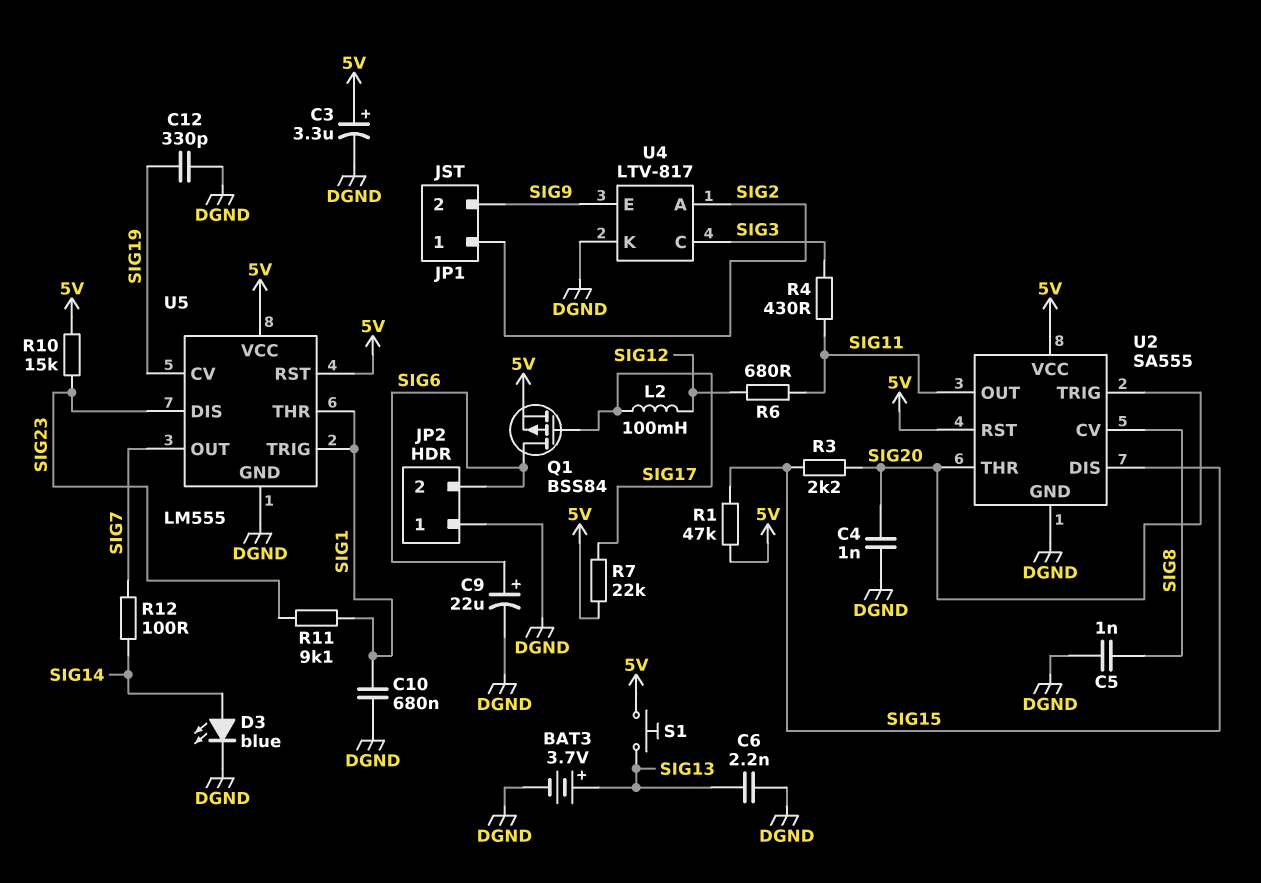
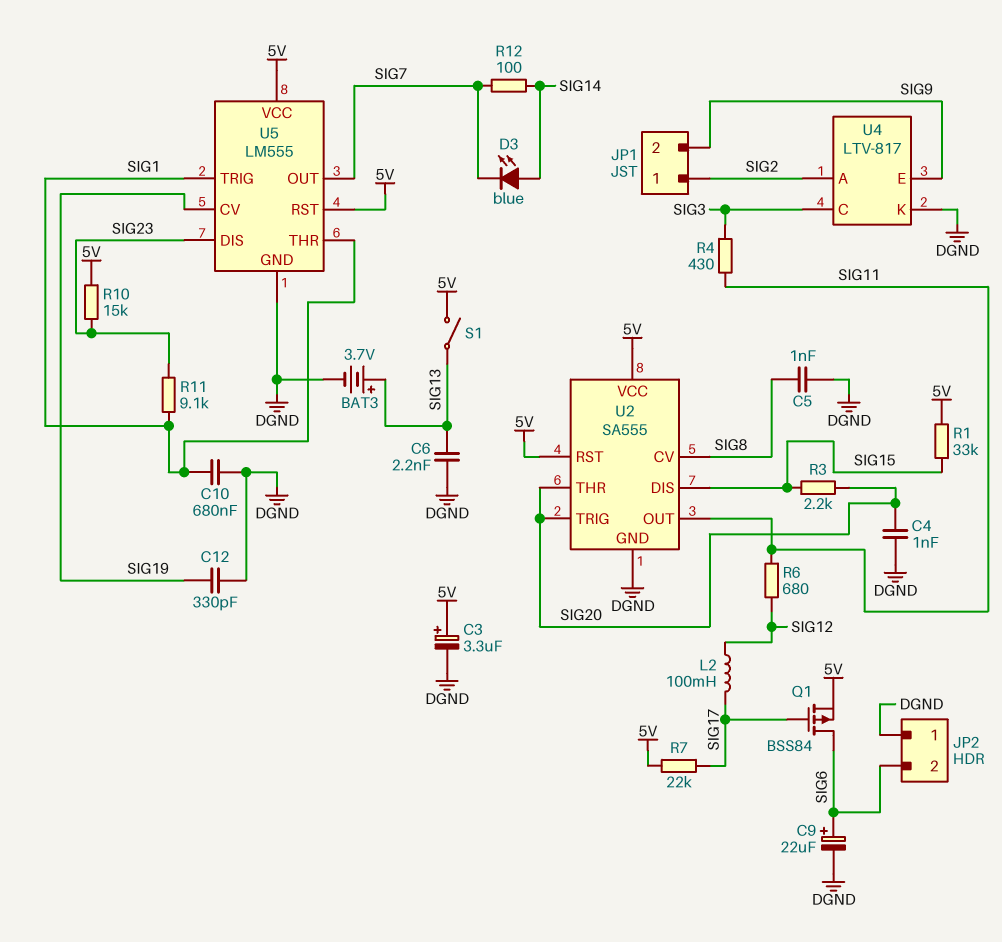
D3: LED blue (A SIG14, K DGND) -> LED blue (A SIG14, K SIG7)
R1: 47k (5V, SIG15) -> 33k (5V, SIG15)
S1: button (5V, SIG13) -> switch (5V, SIG13)

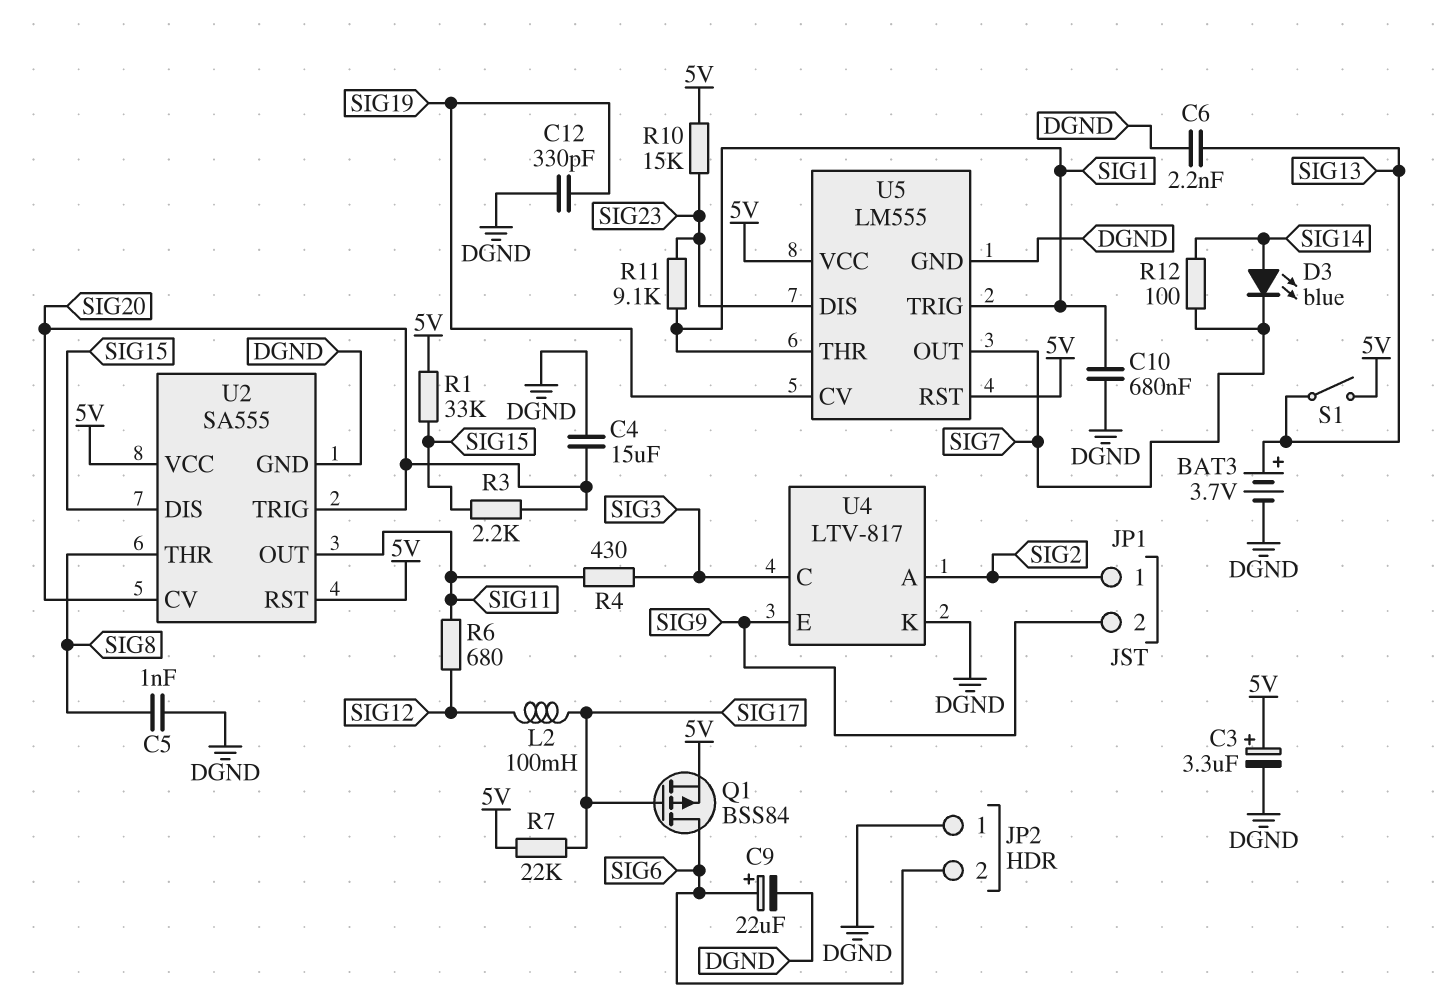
C4: 1nF (DGND, SIG20) -> 15uF (DGND, SIG20)
U2 pin CV: SIG8 -> SIG20
U2 pin THR: SIG20 -> SIG8

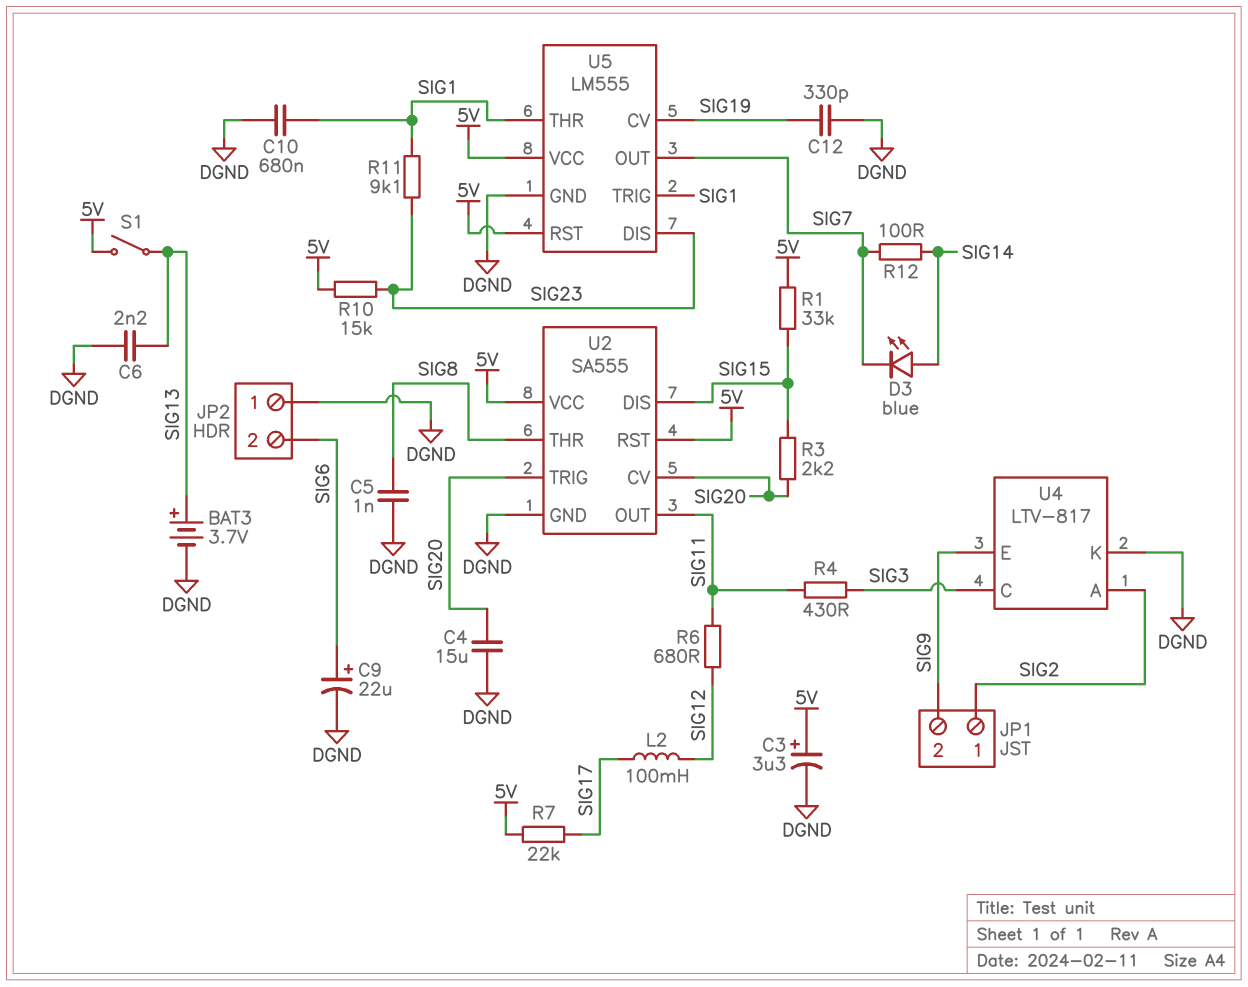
Q1: PMOS BSS84 (G SIG17, D SIG6, S 5V) -> none

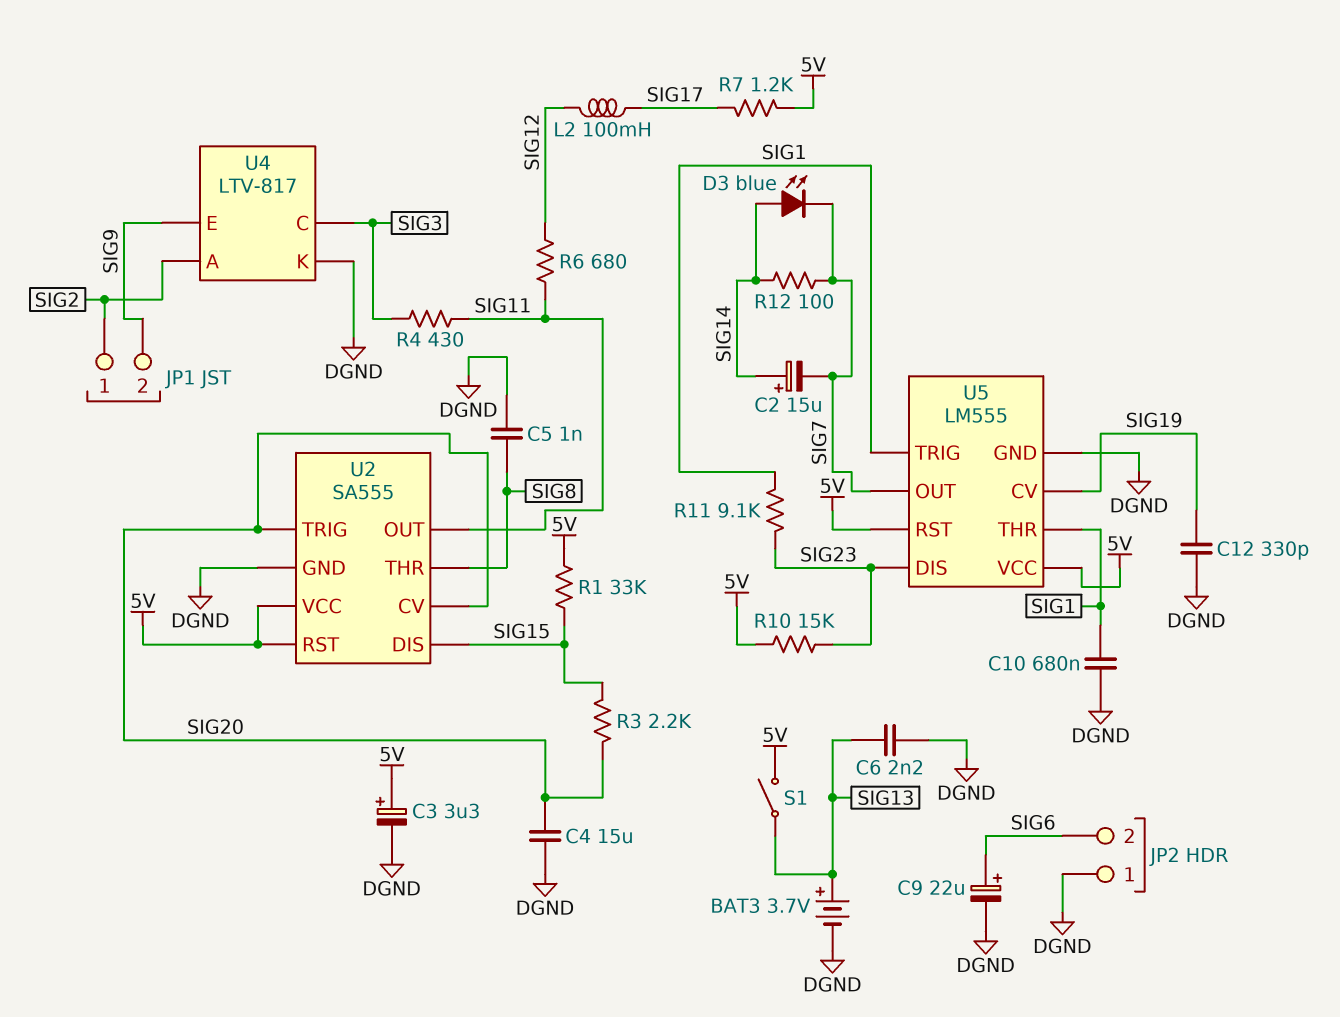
C2: none -> 15uF (plus SIG14, minus SIG7)
R7: 22k (5V, SIG17) -> 1.2k (5V, SIG17)

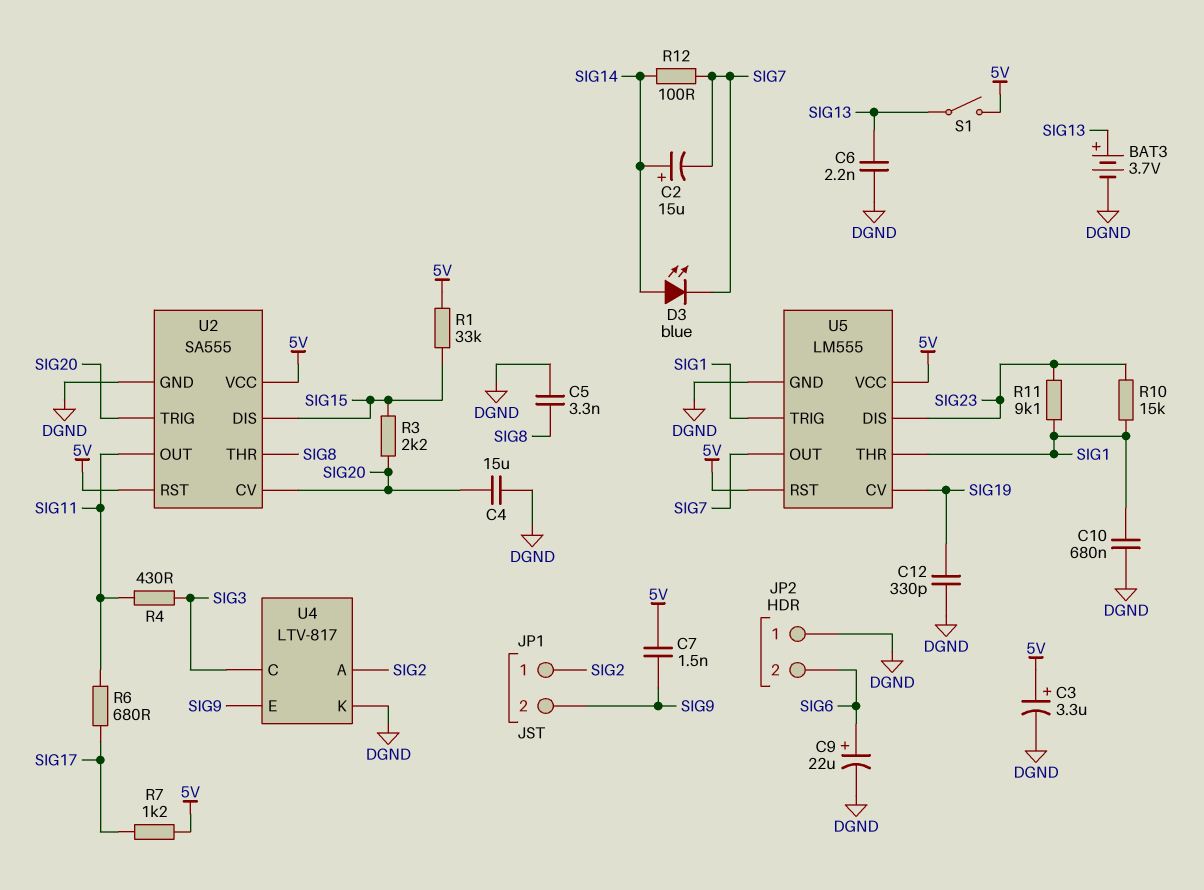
C5: 1nF (DGND, SIG8) -> 3.3nF (DGND, SIG8)
C7: none -> 1.5nF (5V, SIG9)
L2: 100mH (SIG12, SIG17) -> none
R6: 680 (SIG11, SIG12) -> 680 (SIG11, SIG17)
R10: 15k (5V, SIG23) -> 15k (SIG1, SIG23)

